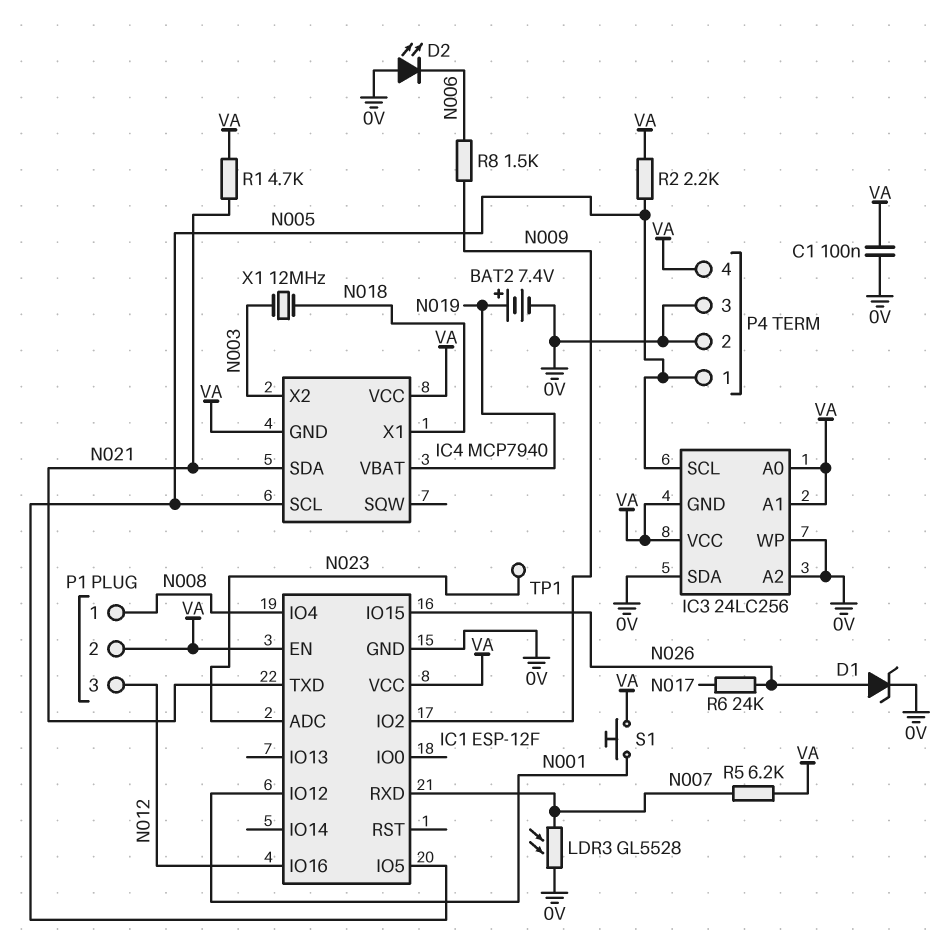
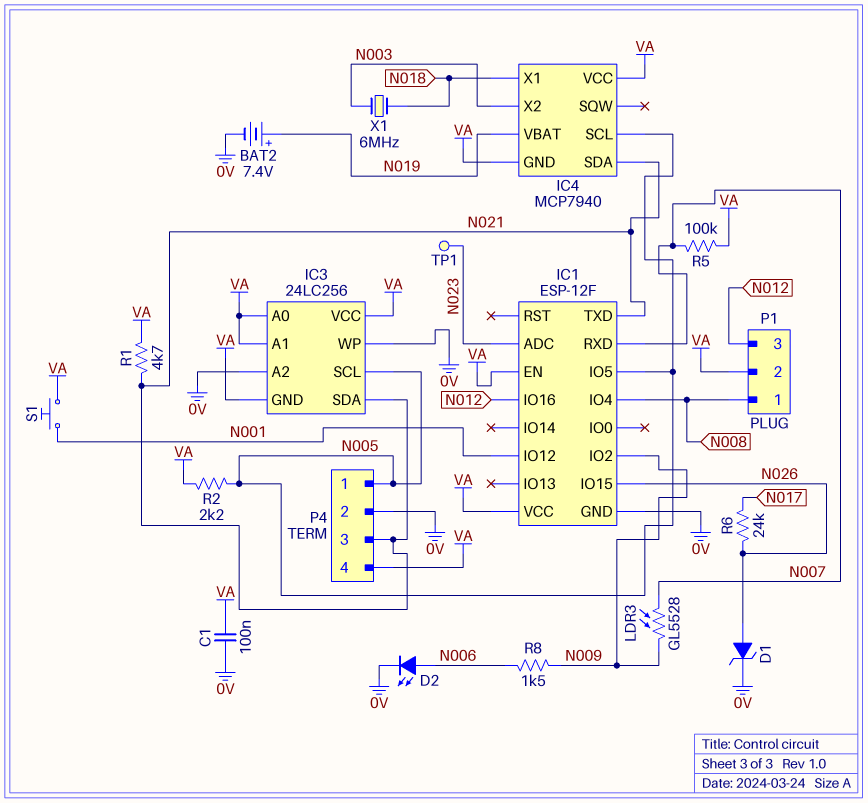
D2: LED (A 0V, K N006) -> LED (A N006, K 0V)
IC3 pin SDA: 0V -> N021
LDR3: GL5528 (0V, N007) -> GL5528 (N007, N009)
P4 pin 3: 0V -> N021
R5: 6.2k (N007, VA) -> 100k (N007, VA)
X1: 12MHz (N003, N018) -> 6MHz (N003, N018)

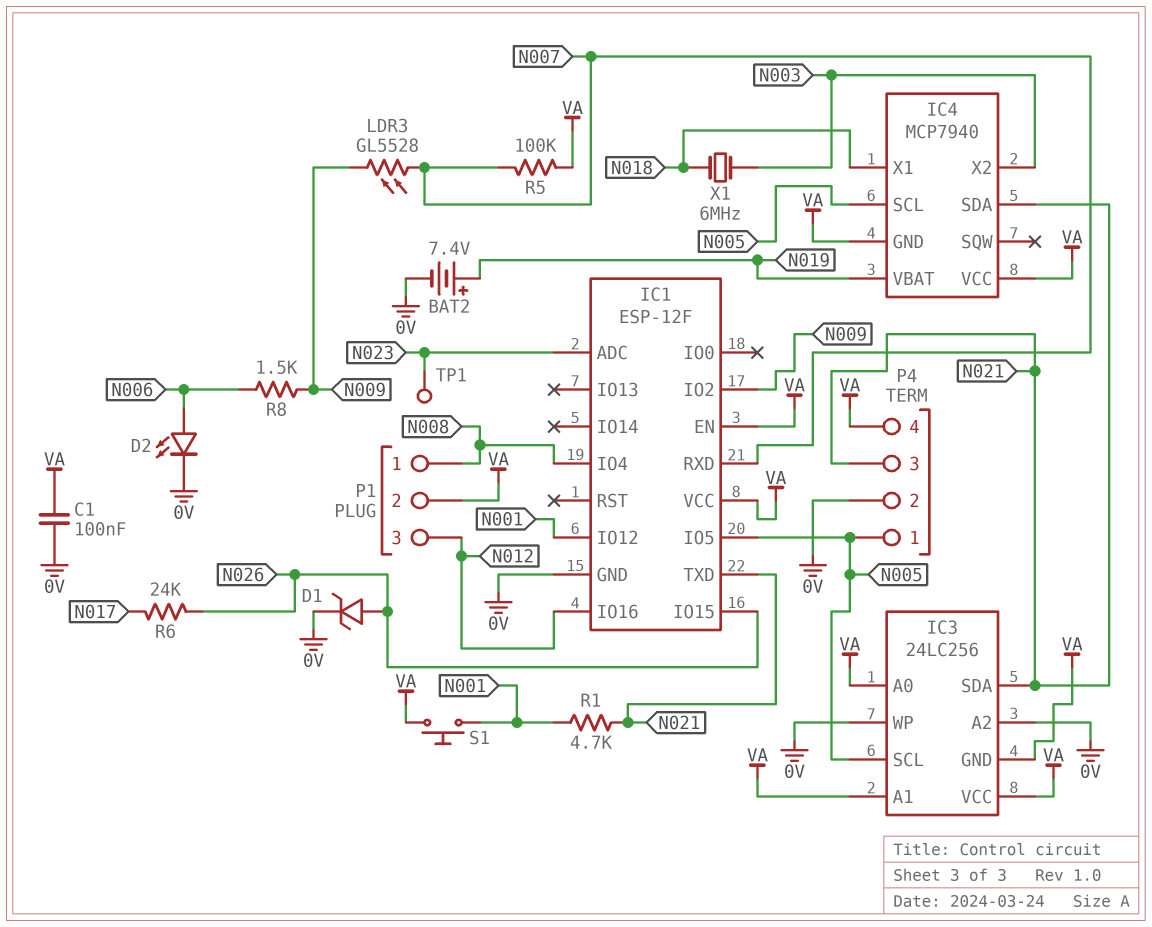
R1: 4.7k (N021, VA) -> 4.7k (N001, N021)
R2: 2.2k (N005, VA) -> none

